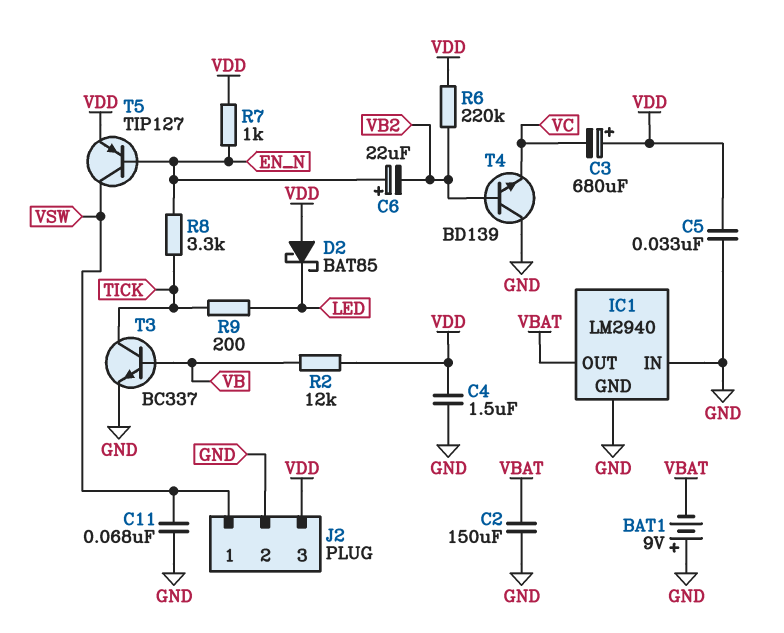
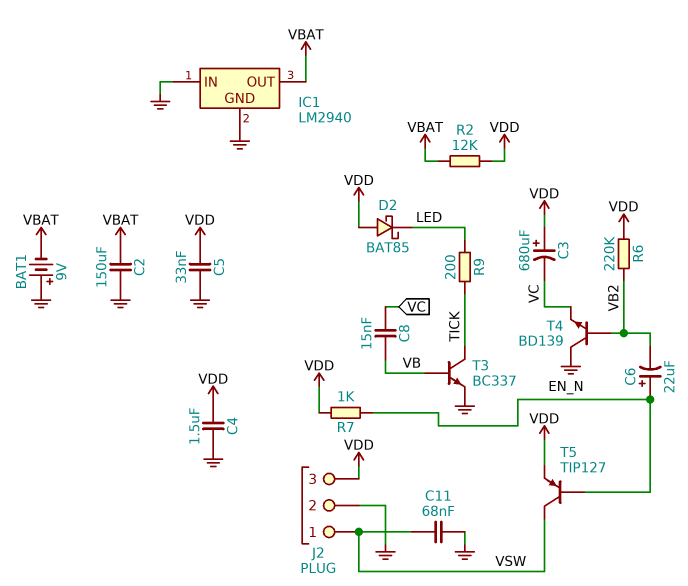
C8: none -> 15nF (VB, VC)
R2: 12k (VB, VDD) -> 12k (VBAT, VDD)
R8: 3.3k (EN_N, TICK) -> none

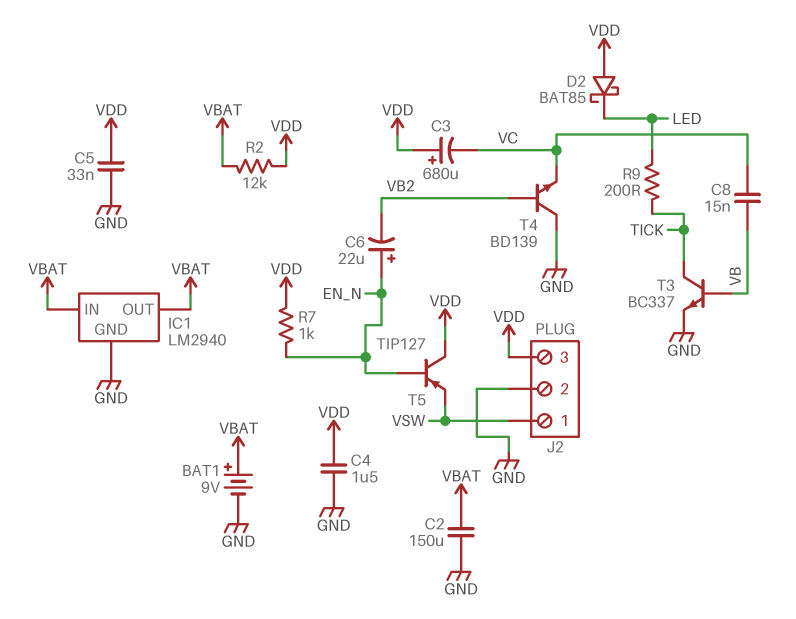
BAT1: 9V (plus GND, minus VBAT) -> 9V (plus VBAT, minus GND)
C11: 68nF (GND, VSW) -> none
IC1 pin IN: GND -> VBAT
R6: 220k (VB2, VDD) -> none
T5: PNP TIP127 (B EN_N, C VSW, E VDD) -> PNP TIP127 (B EN_N, C VDD, E VSW)

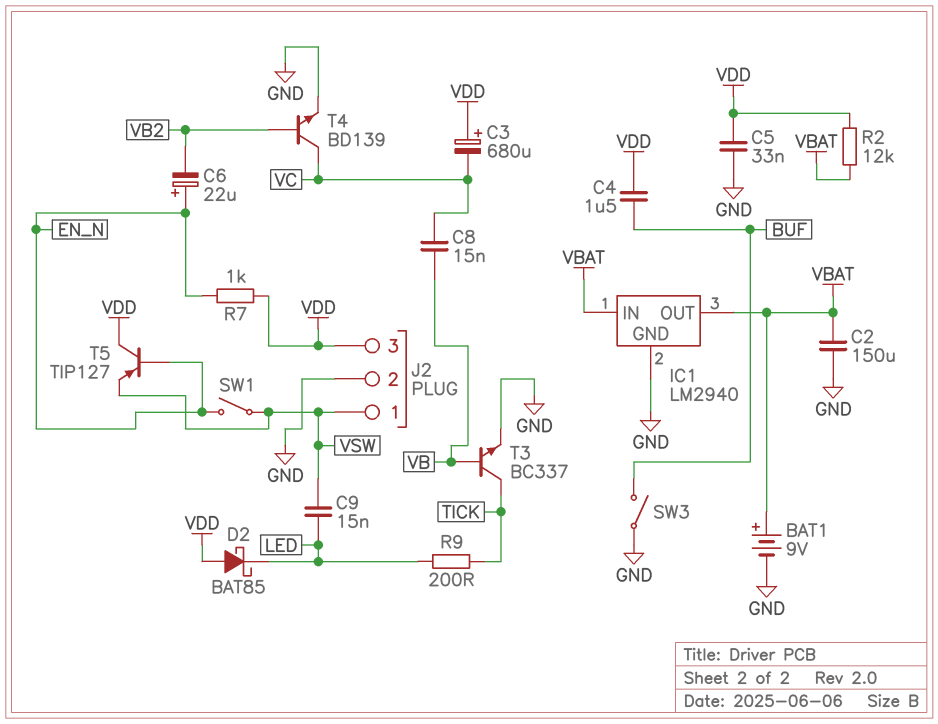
C4: 1.5uF (GND, VDD) -> 1.5uF (BUF, VDD)
C9: none -> 15nF (LED, VSW)
SW1: none -> switch (EN_N, VSW)
SW3: none -> switch (BUF, GND)
T4: NPN BD139 (B VB2, C GND, E VC) -> NPN BD139 (B VB2, C VC, E GND)

